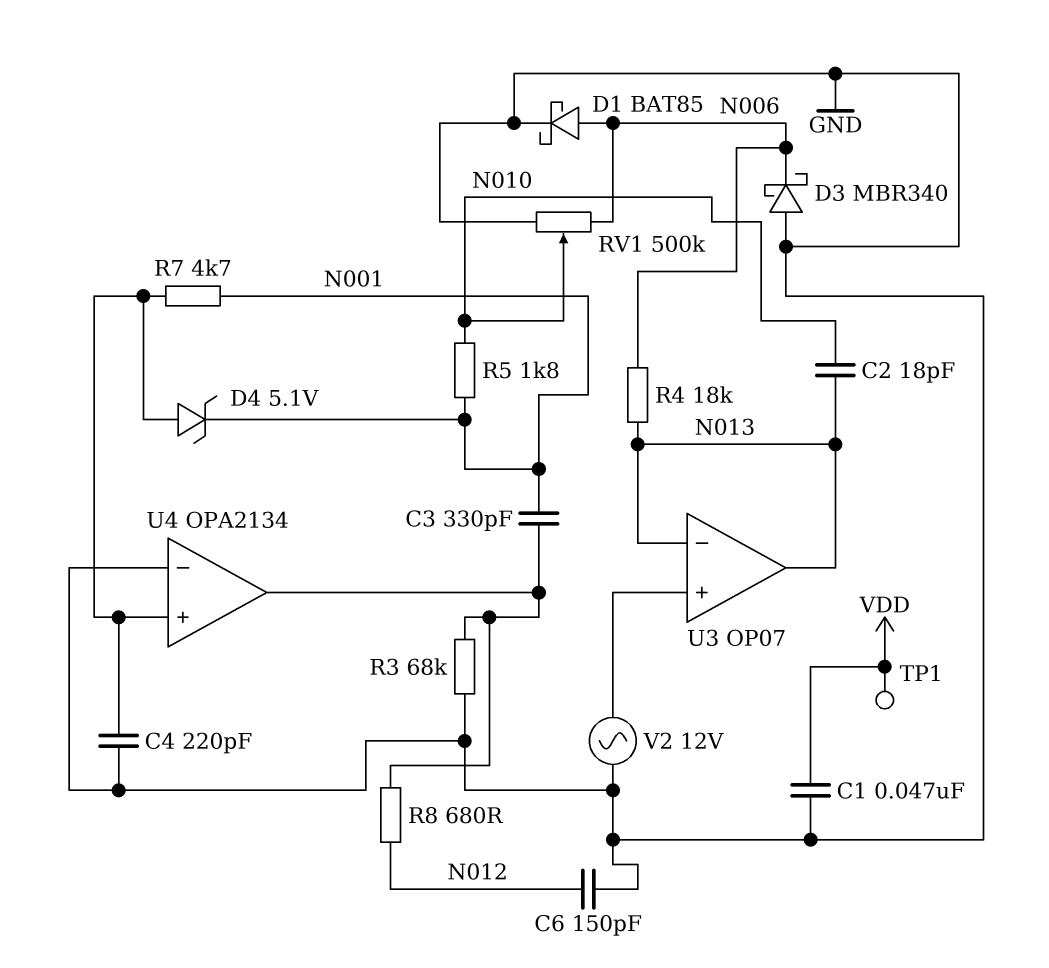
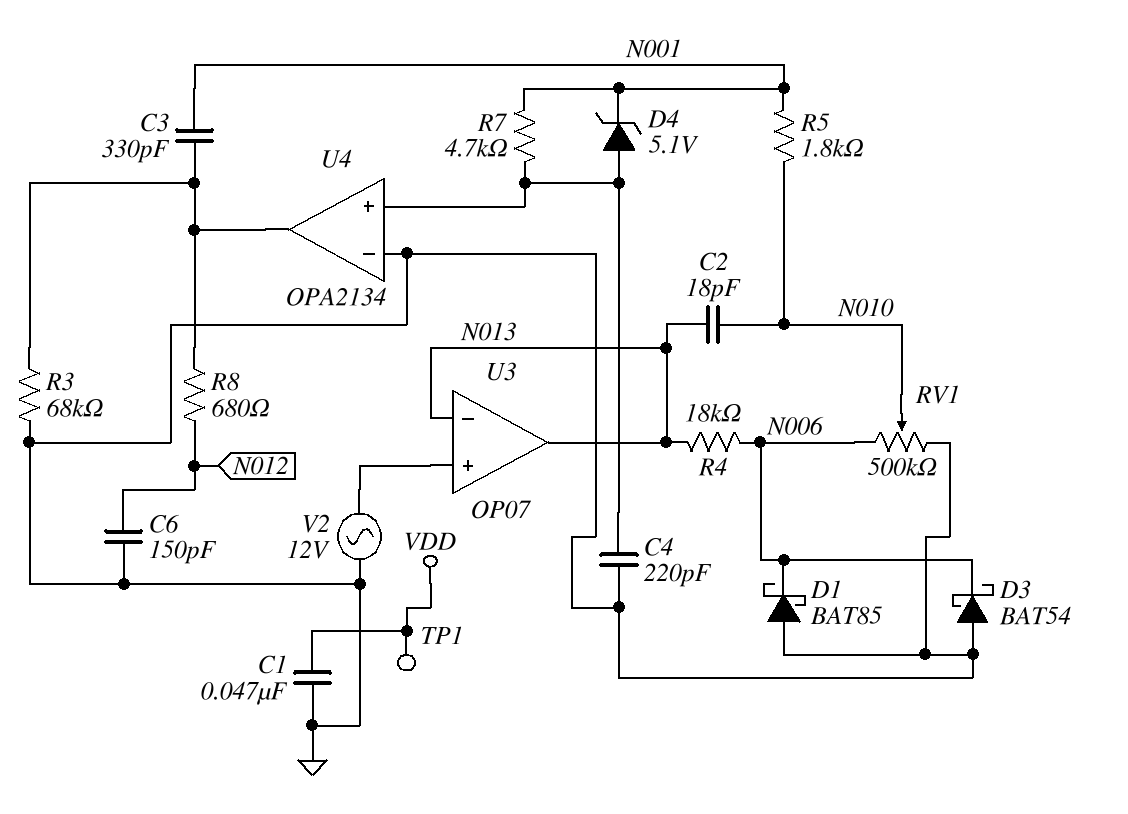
D1: schottky BAT85 (A N006, K GND) -> schottky BAT85 (A GND, K N006)
D3: schottky MBR340 (A GND, K N006) -> schottky BAT54 (A GND, K N006)

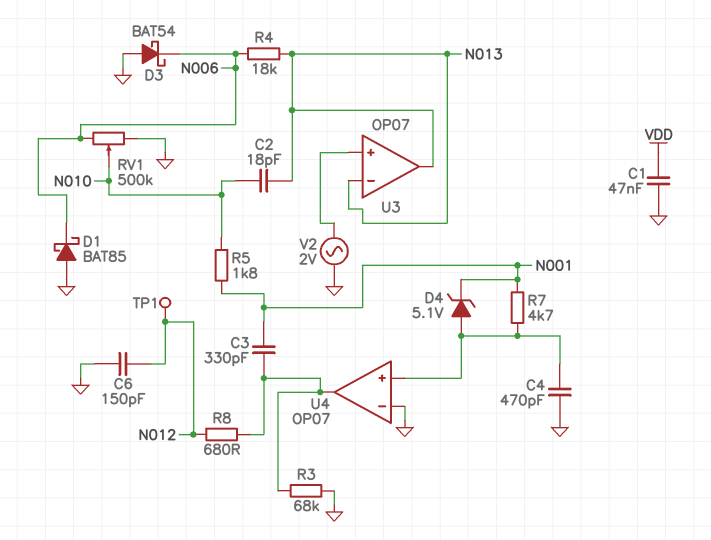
C4: 220pF (GND, U4/in+) -> 470pF (GND, U4/in+)
TP1: test point (VDD) -> test point (N012)
U4: OPA2134 -> OP07
V2: AC 12V (GND, U3/in+) -> AC 2V (GND, U3/in+)

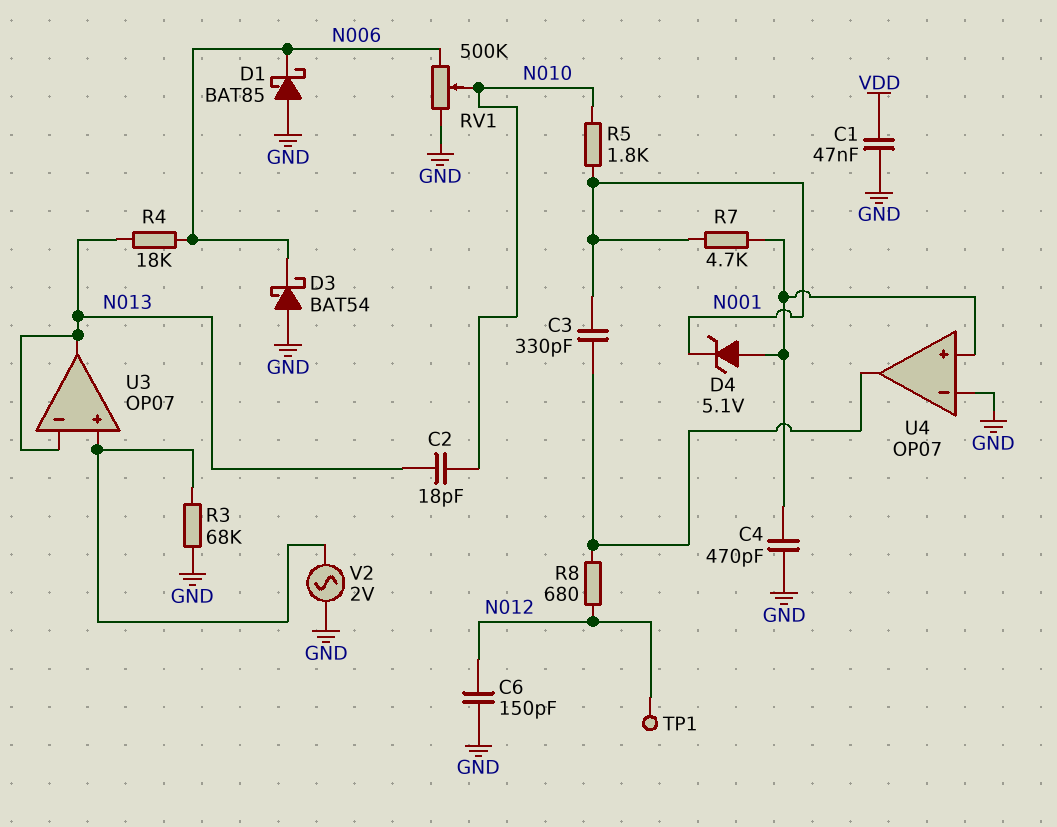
R3: 68k (GND, U4/out) -> 68k (GND, U3/in+)

